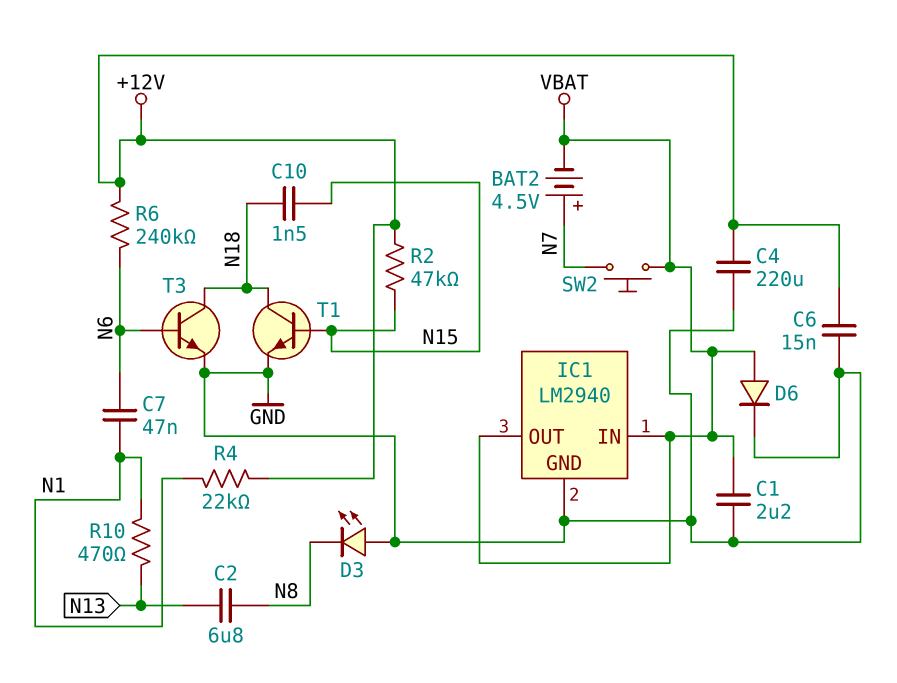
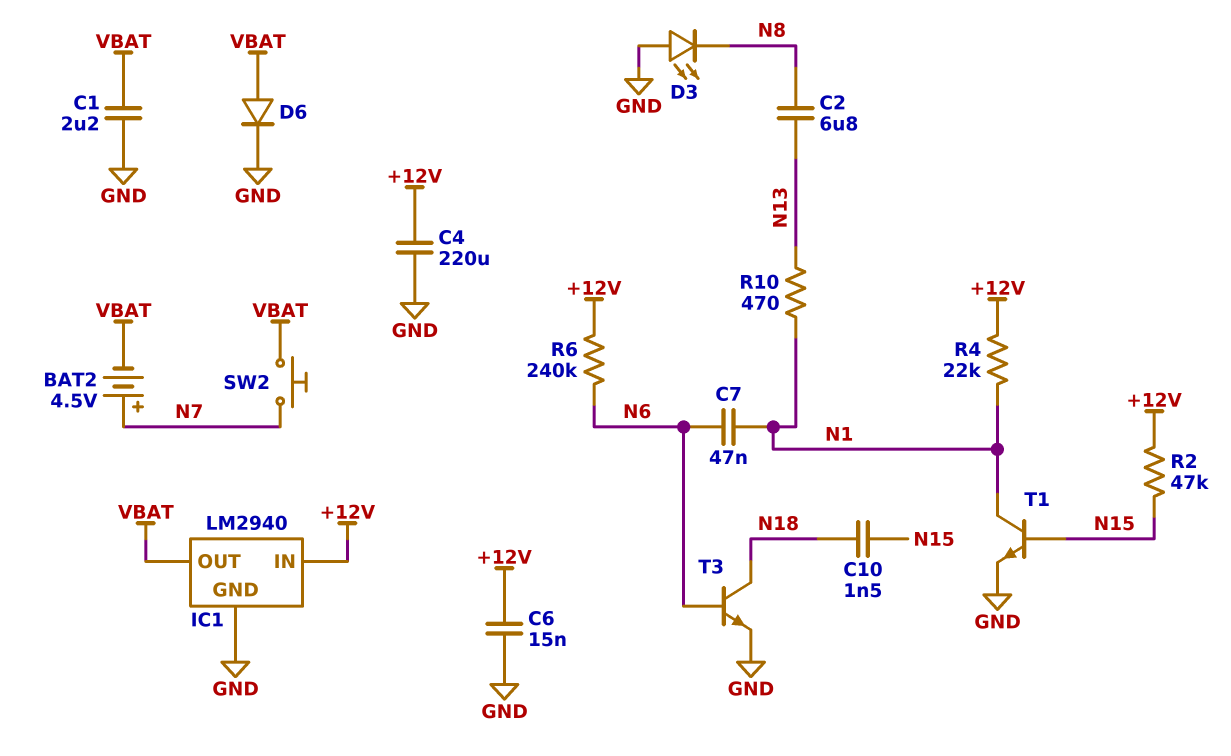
IC1 pin IN: VBAT -> +12V
T1: NPN (B N15, C N18, E GND) -> NPN (B N15, C N1, E GND)

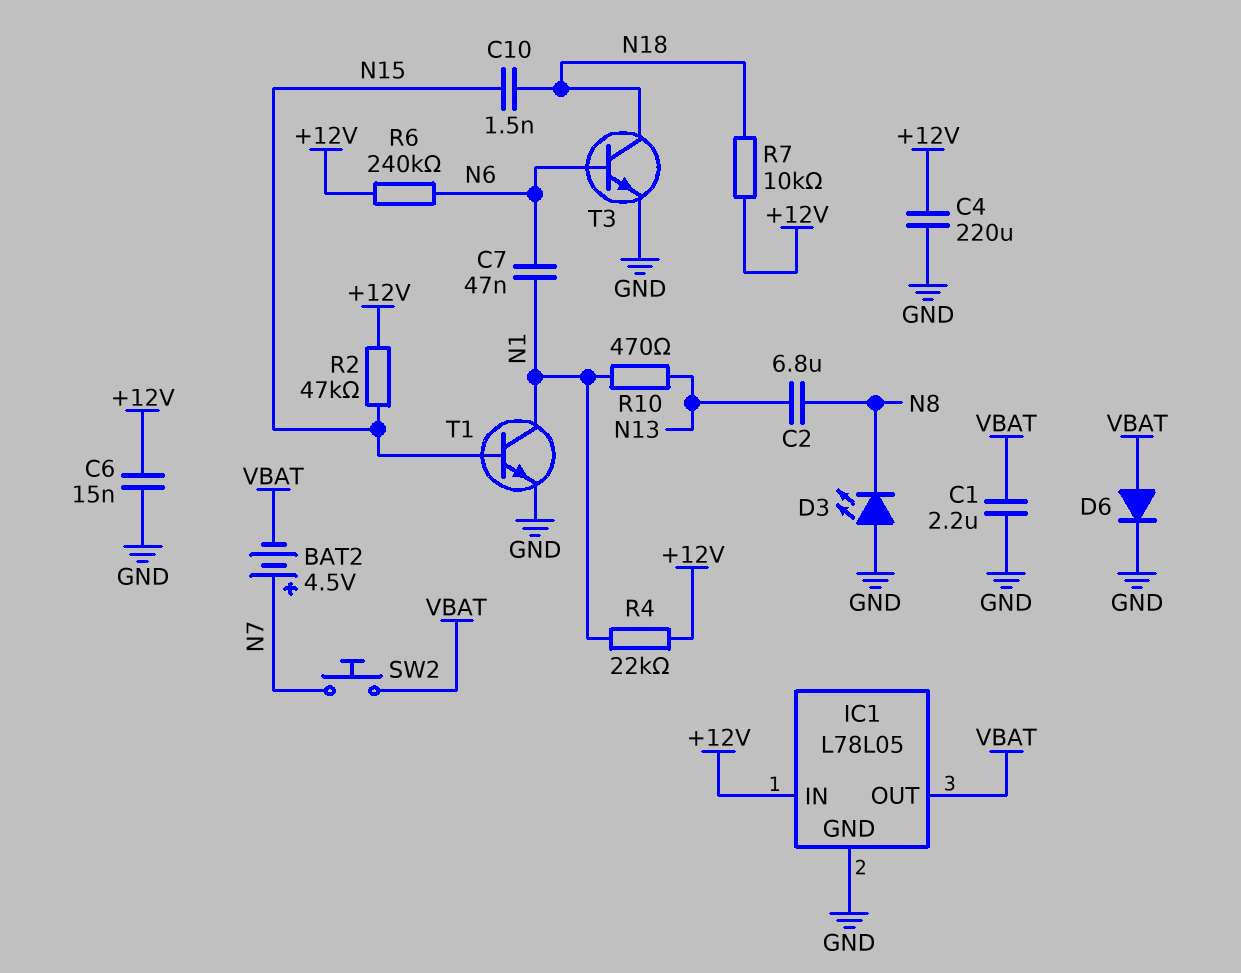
IC1: LM2940 -> L78L05
R7: none -> 10k (+12V, N18)

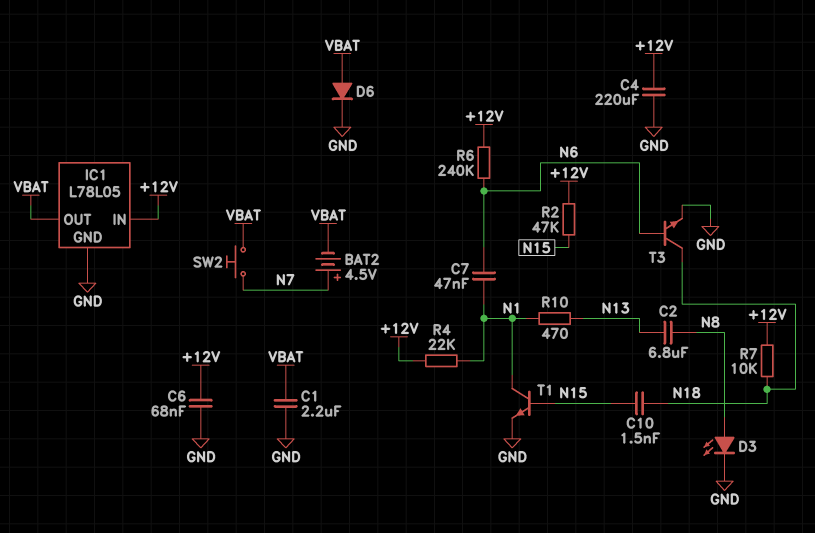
C6: 15nF (+12V, GND) -> 68nF (+12V, GND)
D3: LED (A GND, K N8) -> LED (A N8, K GND)

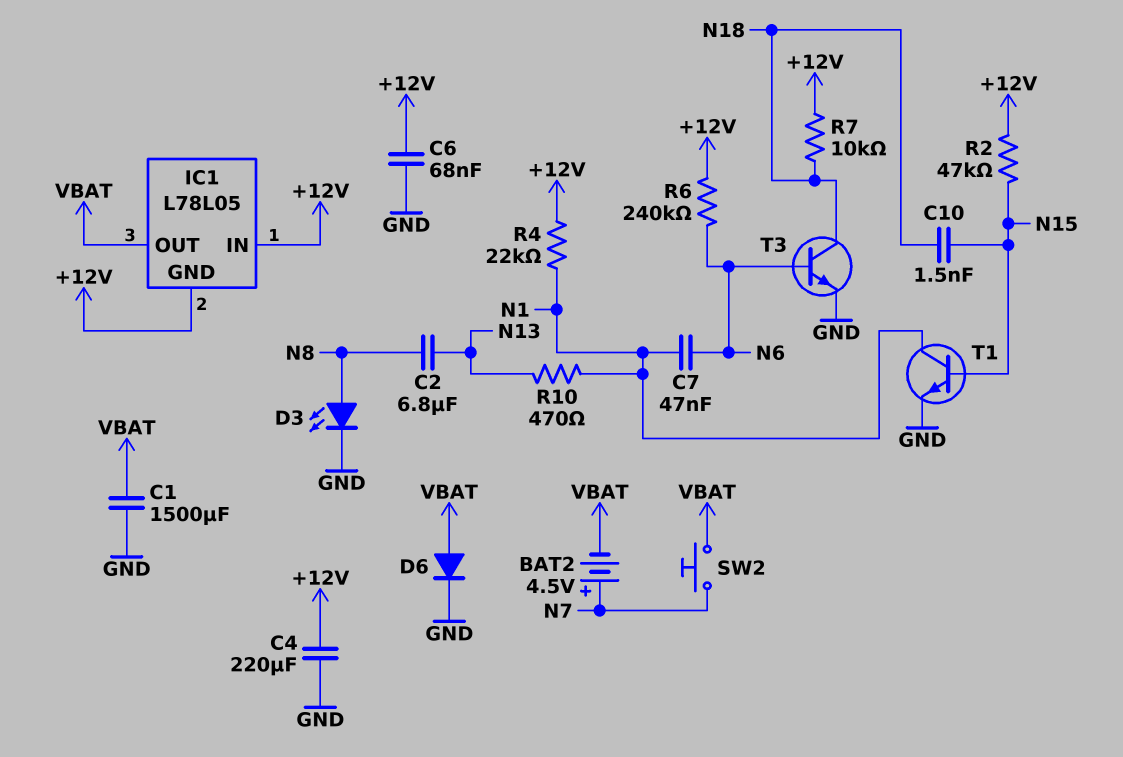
C1: 2.2uF (GND, VBAT) -> 1500uF (GND, VBAT)
IC1 pin GND: GND -> +12V

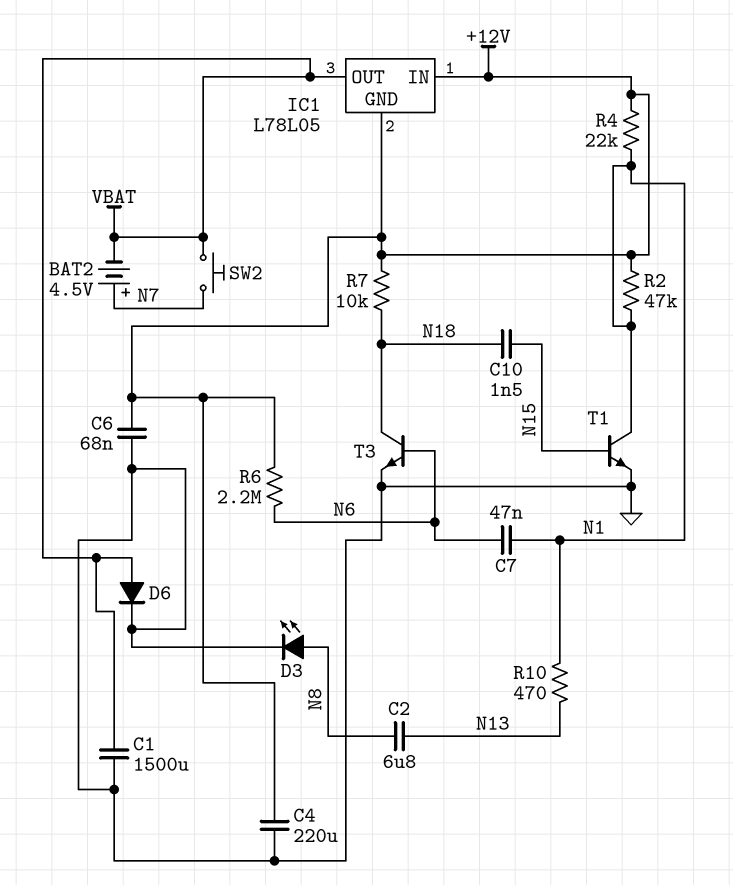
R2: 47k (+12V, N15) -> 47k (+12V, N1)
R6: 240k (+12V, N6) -> 2.2M (+12V, N6)

